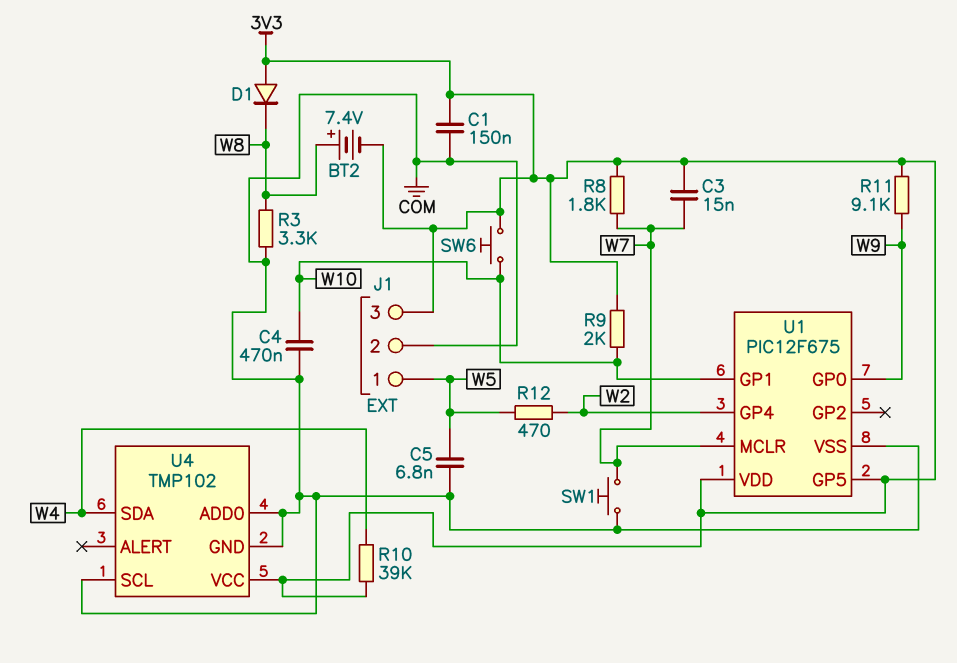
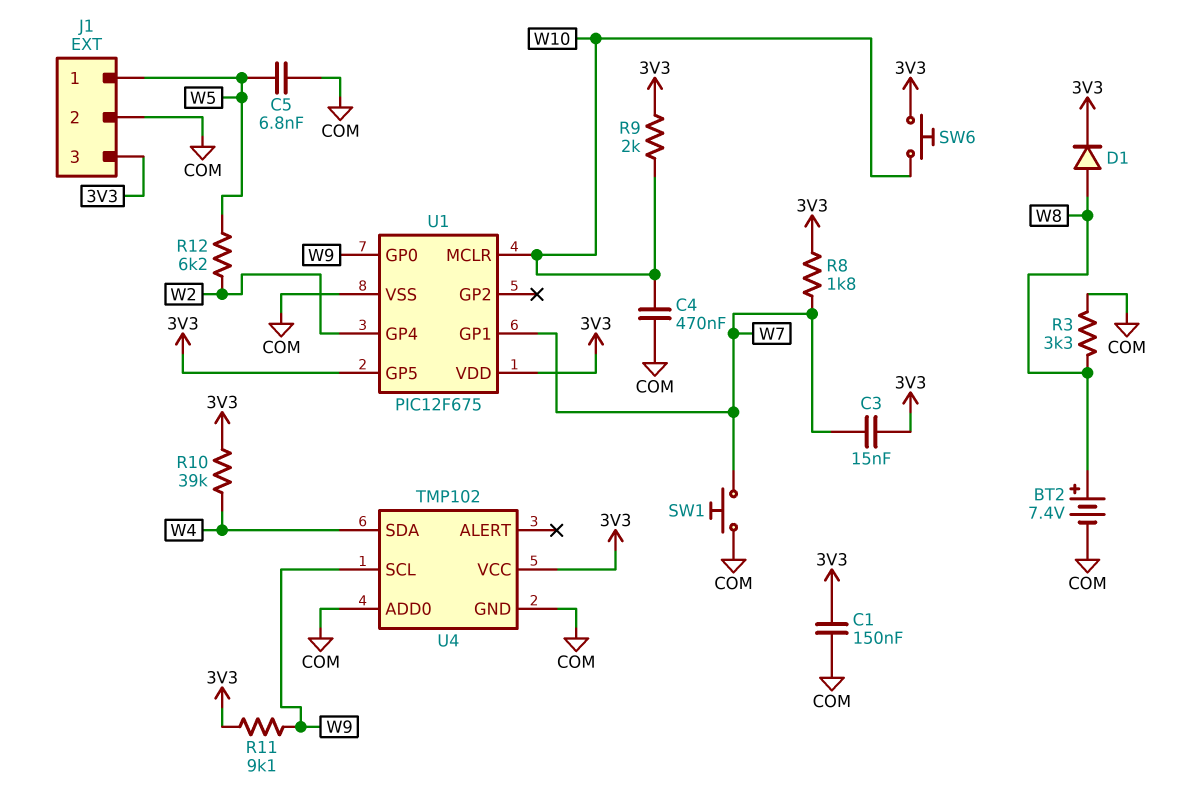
BT2: 7.4V (plus W8, minus 3V3) -> 7.4V (plus W8, minus COM)
D1: diode (A 3V3, K W8) -> diode (A W8, K 3V3)
R12: 470 (W2, W5) -> 6.2k (W2, W5)
U1 pin GP1: W10 -> W7
U1 pin MCLR: W7 -> W10
U4 pin SCL: COM -> W9

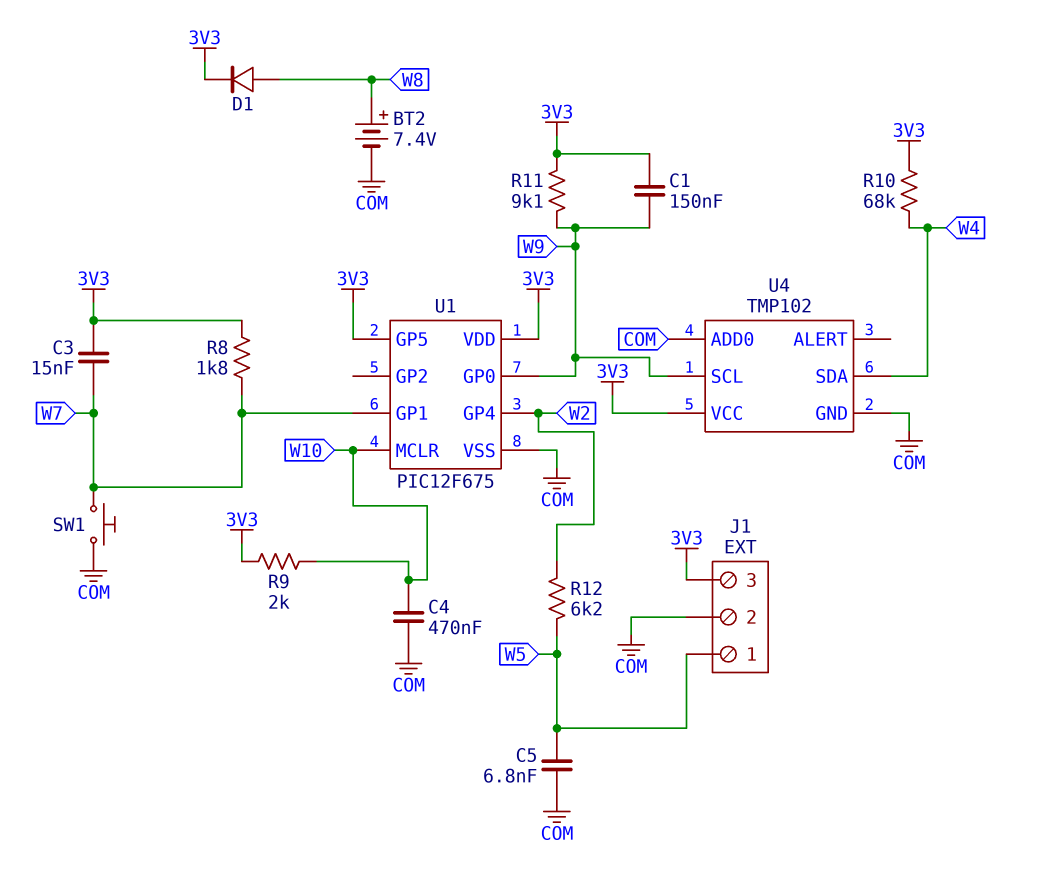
C1: 150nF (3V3, COM) -> 150nF (3V3, W9)
R3: 3.3k (COM, W8) -> none
R10: 39k (3V3, W4) -> 68k (3V3, W4)
SW6: button (3V3, W10) -> none

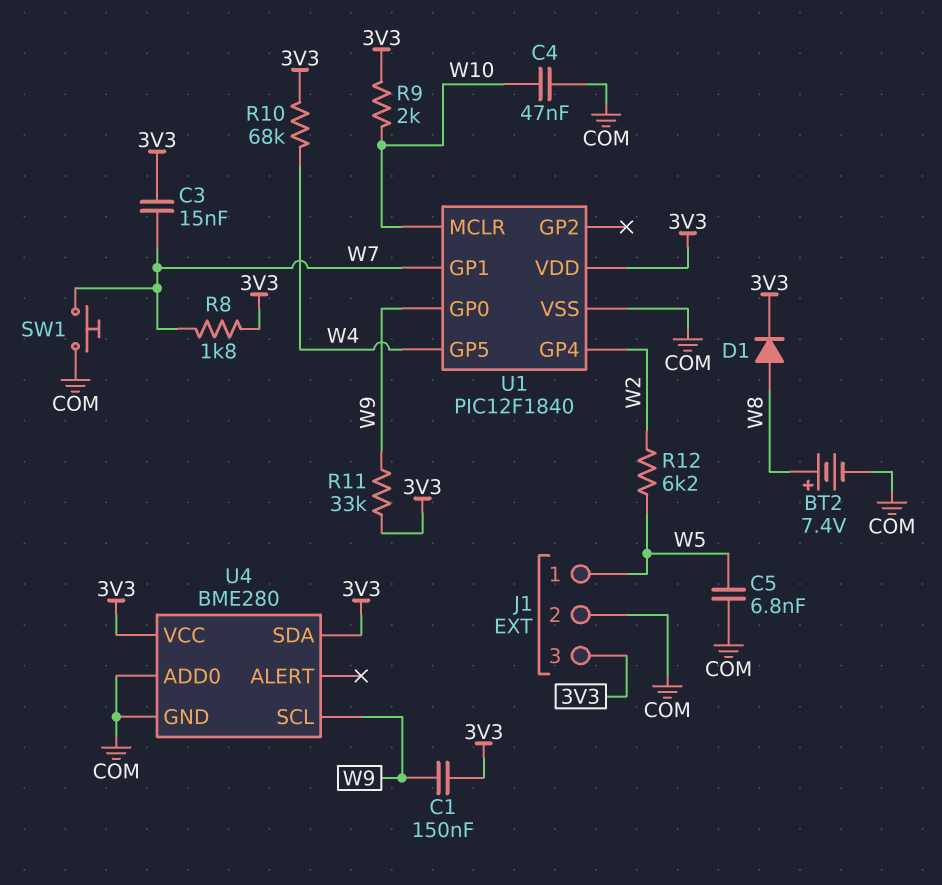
C4: 470nF (COM, W10) -> 47nF (COM, W10)
R11: 9.1k (3V3, W9) -> 33k (3V3, W9)
U1: PIC12F675 -> PIC12F1840
U1 pin GP5: 3V3 -> W4
U4: TMP102 -> BME280
U4 pin SDA: W4 -> 3V3

